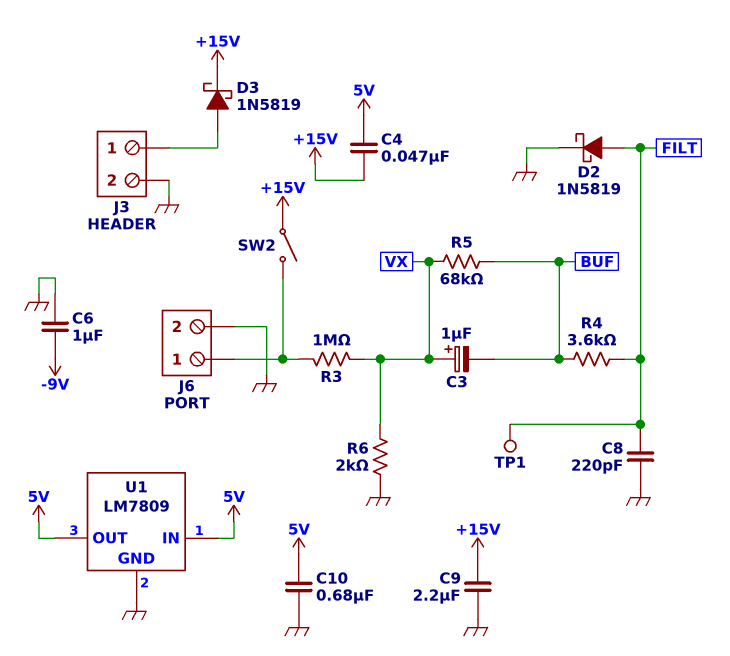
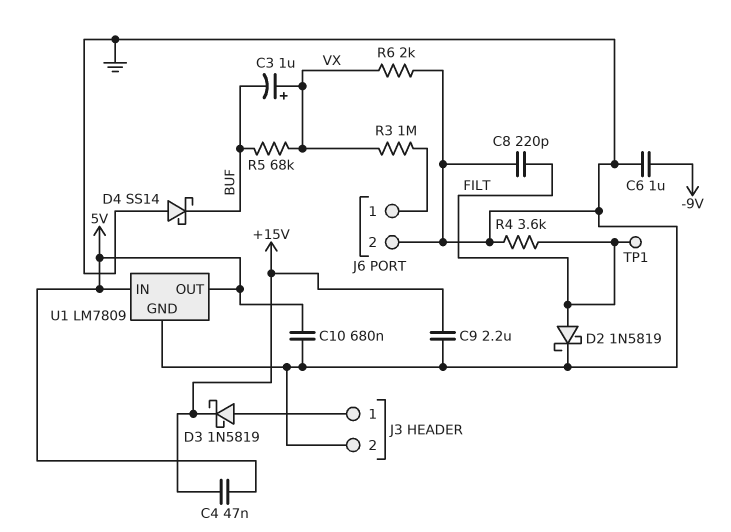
D4: none -> schottky SS14 (A GND, K BUF)
R4: 3.6k (BUF, FILT) -> 3.6k (FILT, GND)
SW2: switch (+15V, J6/1) -> none

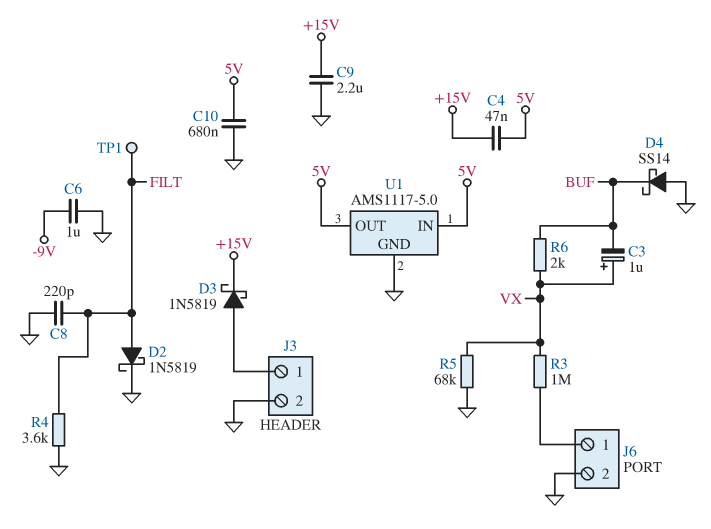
R5: 68k (BUF, VX) -> 68k (GND, VX)
R6: 2k (GND, VX) -> 2k (BUF, VX)
U1: LM7809 -> AMS1117-5.0

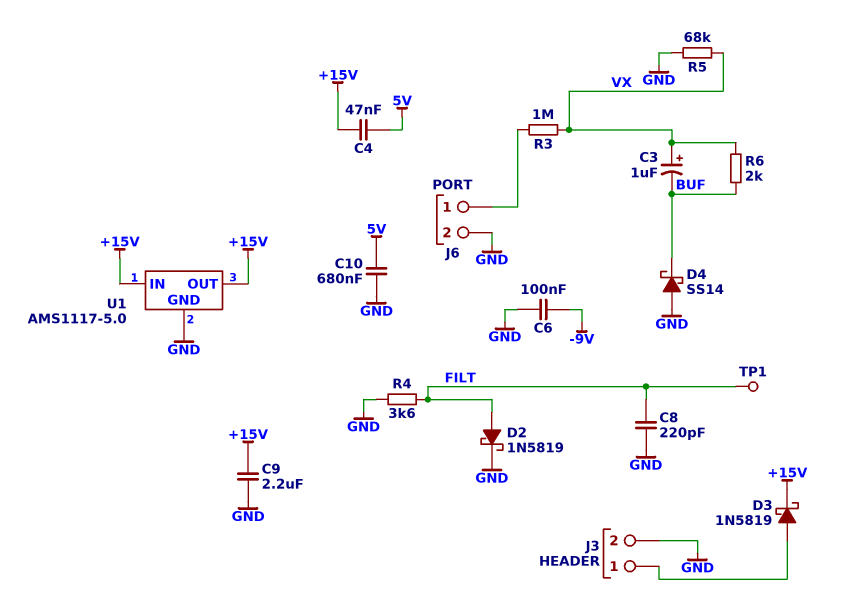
C6: 1uF (-9V, GND) -> 100nF (-9V, GND)
U1 pin IN: 5V -> +15V
U1 pin OUT: 5V -> +15V

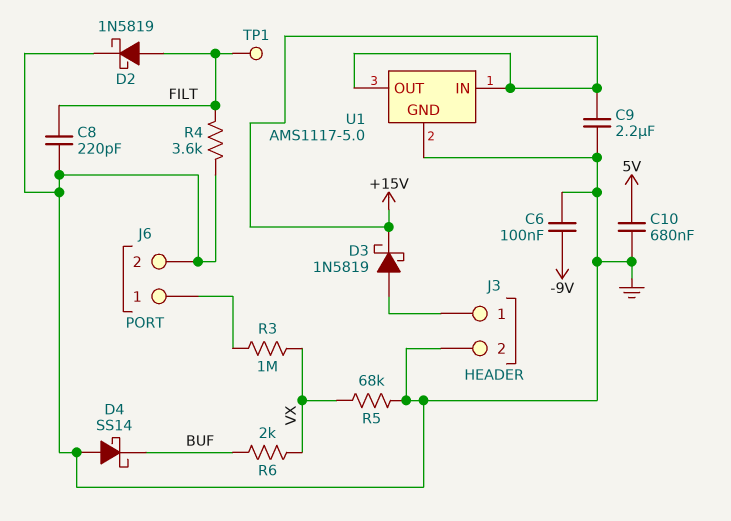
C3: 1uF (plus VX, minus BUF) -> none
C4: 47nF (+15V, 5V) -> none

